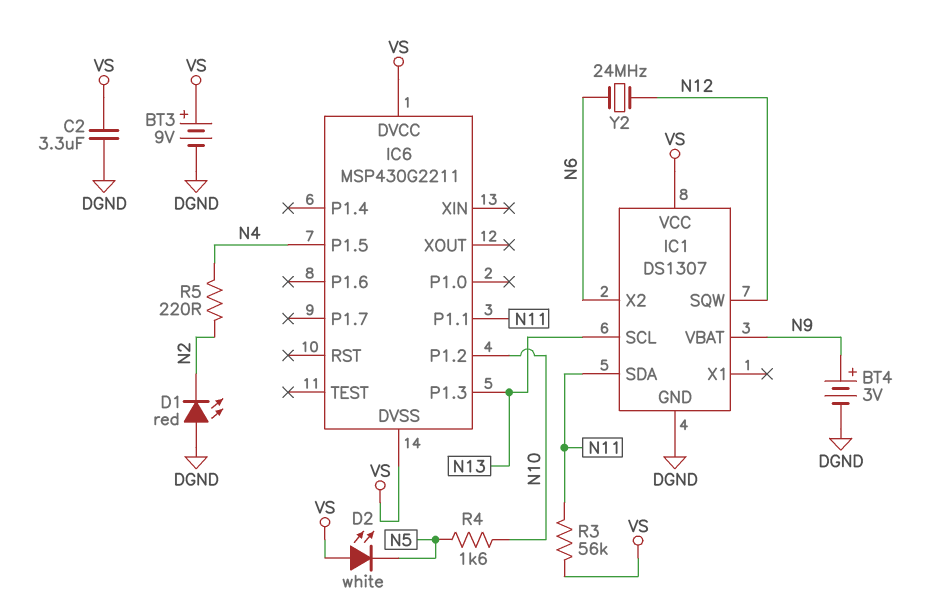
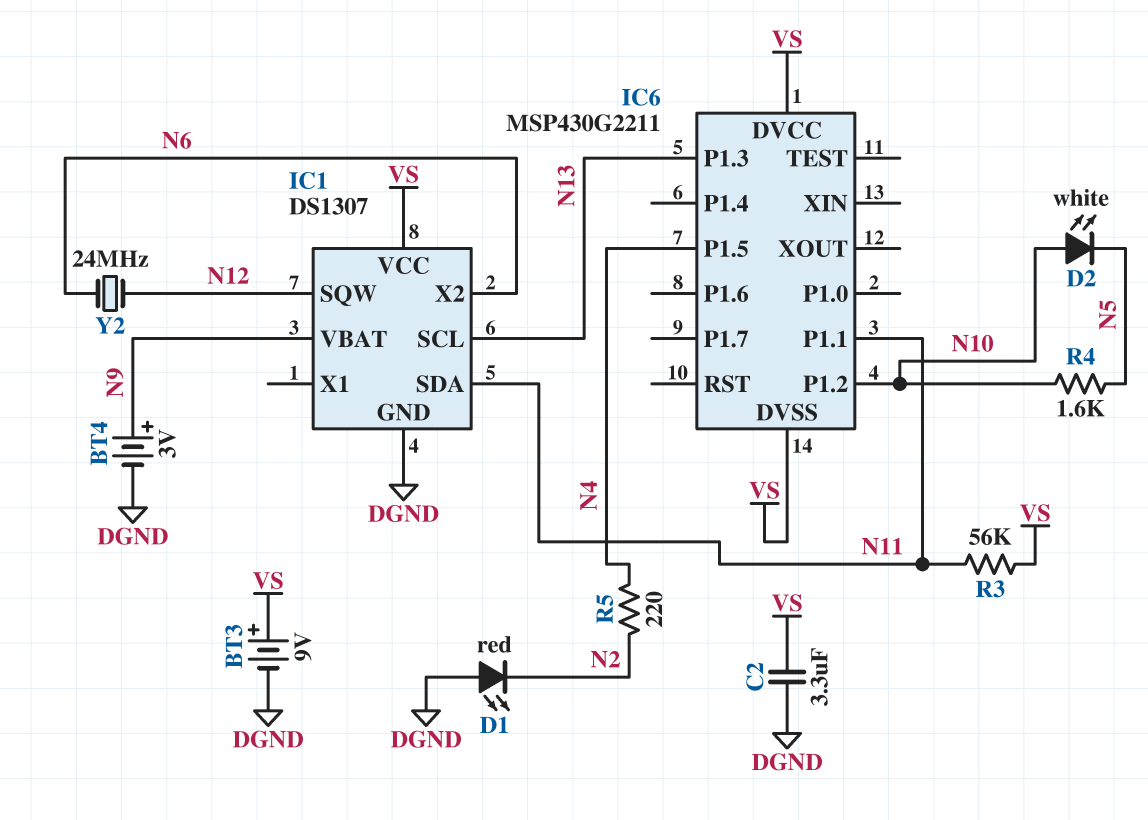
D2: LED white (A VS, K N5) -> LED white (A N10, K N5)

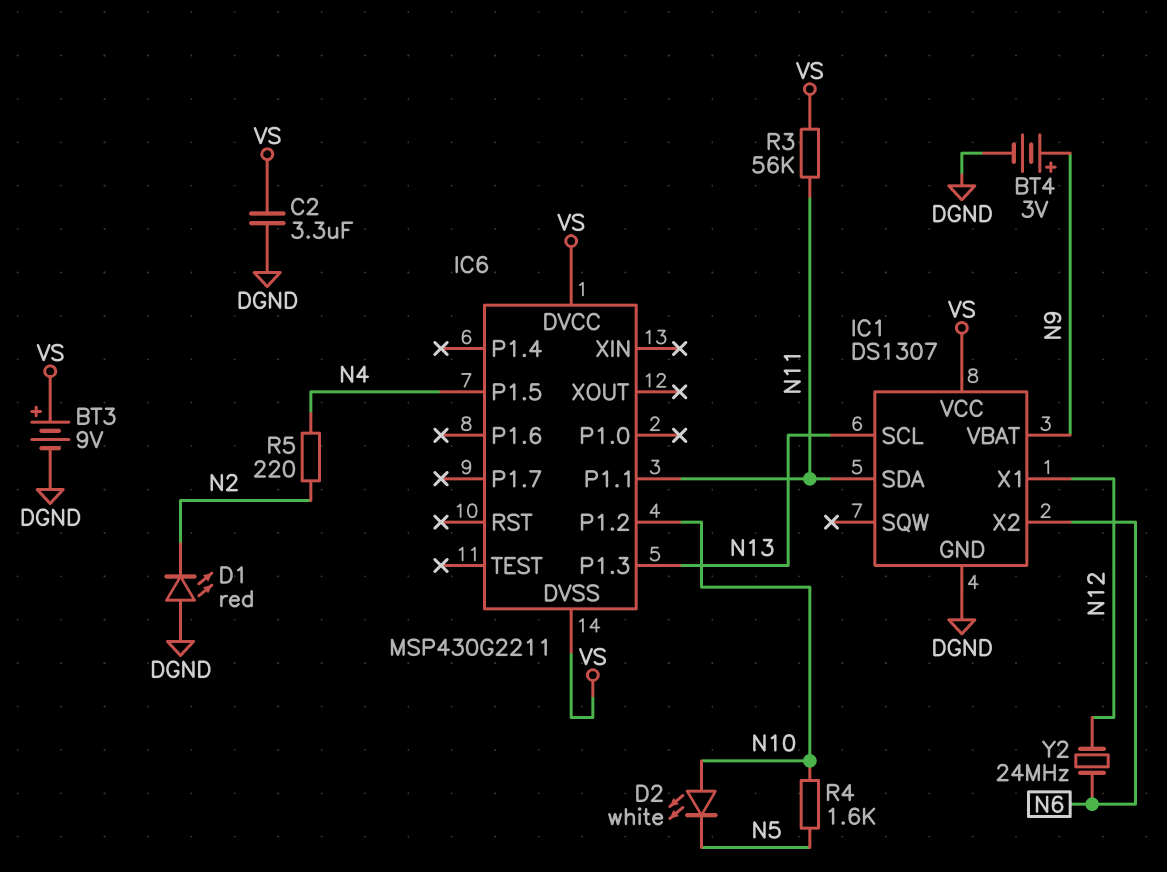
IC1 pin SQW: N12 -> none
IC1 pin X1: none -> N12

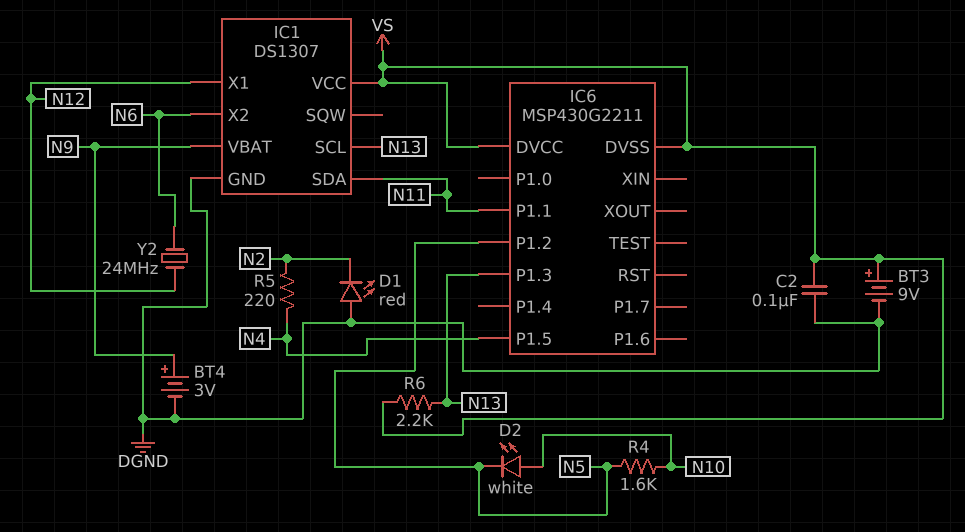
C2: 3.3uF (DGND, VS) -> 100nF (DGND, VS)
IC6 pin P1.2: N10 -> N5
R3: 56k (N11, VS) -> none
R6: none -> 2.2k (N13, VS)

